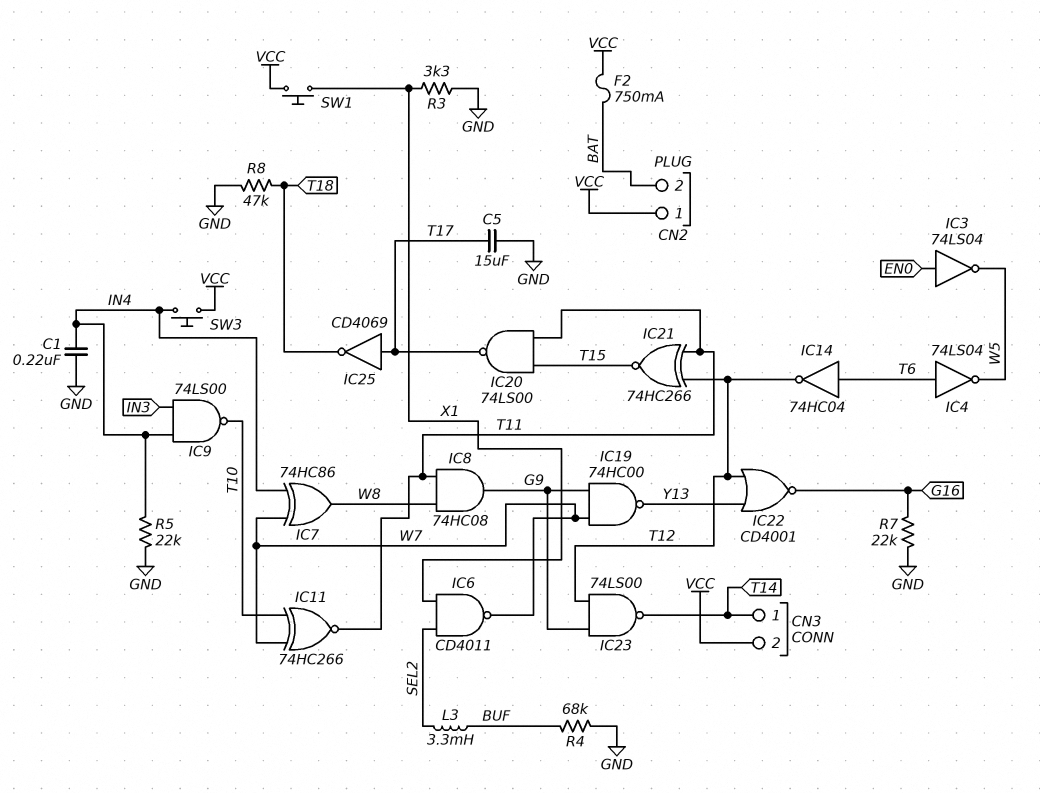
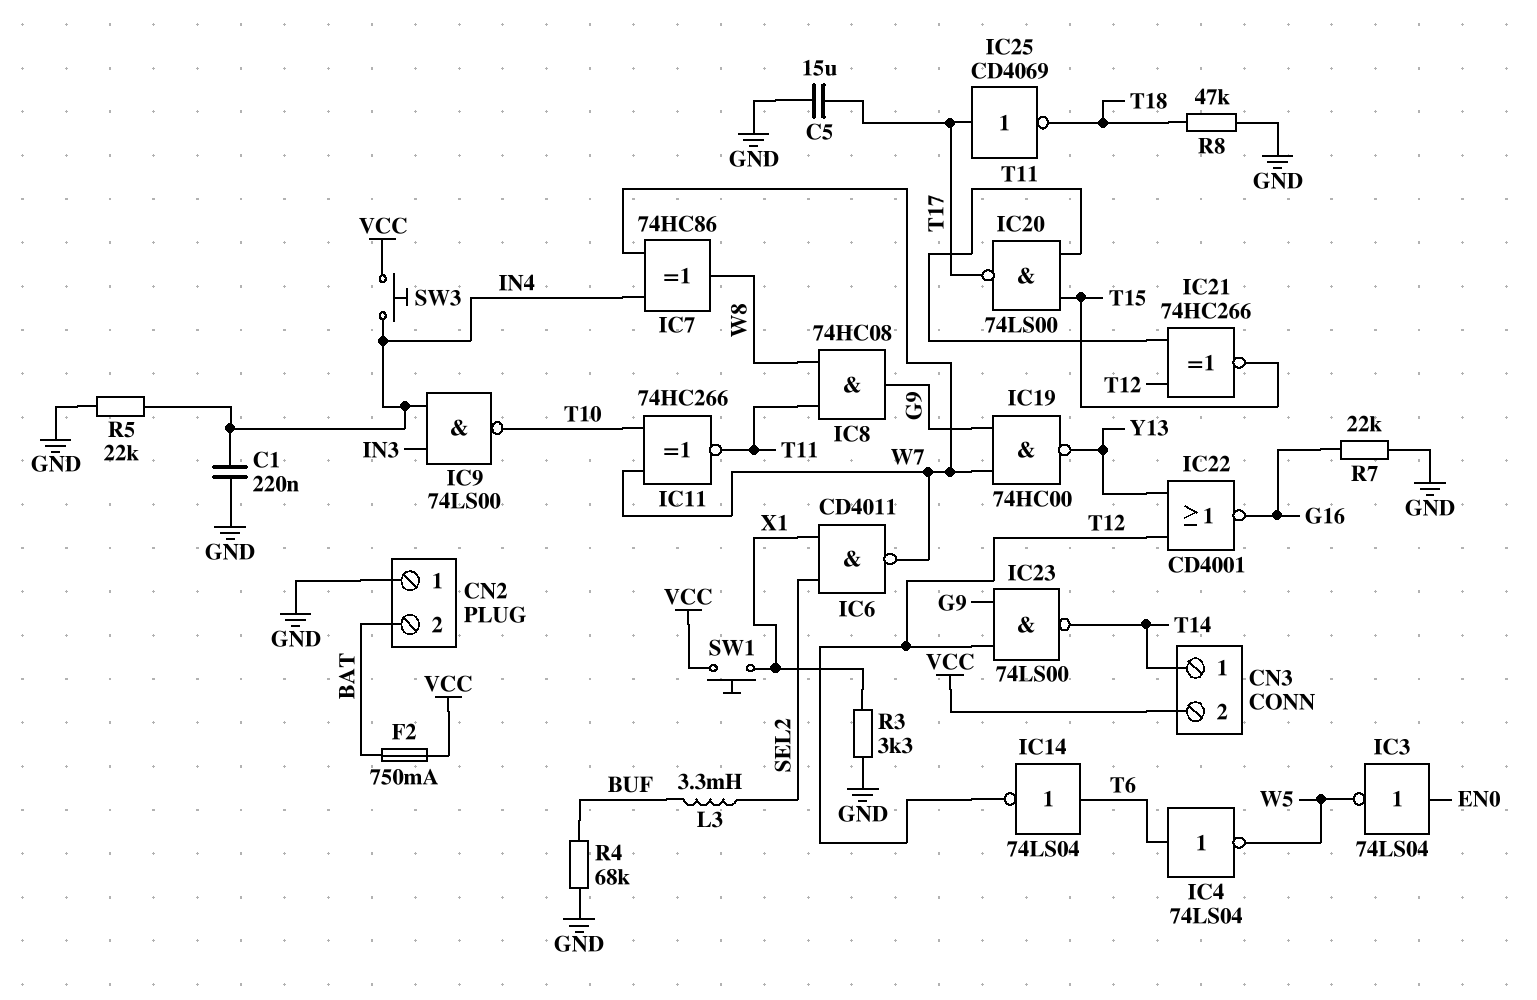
CN2 pin 1: VCC -> GND
IC14: NOT 74HC04 (in T6, out T12) -> NOT 74LS04 (in T6, out T12)

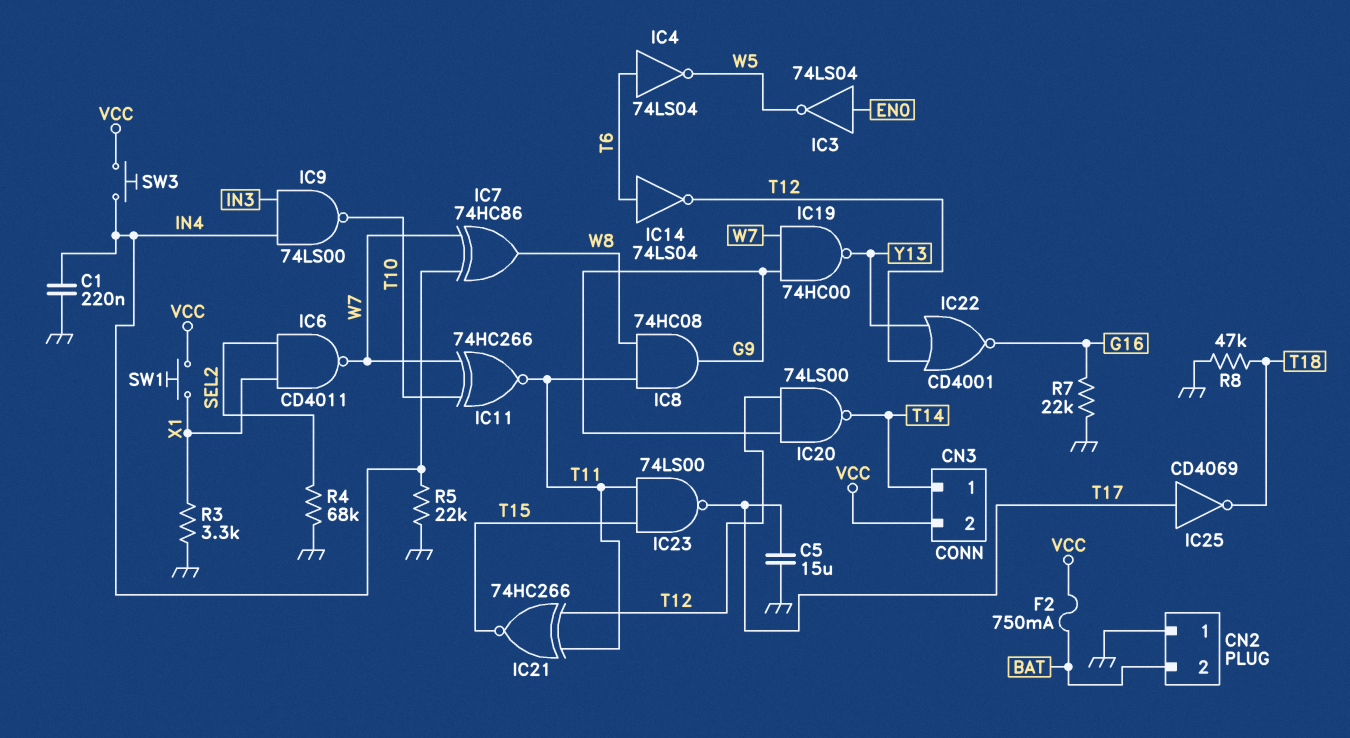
IC20: NAND 74LS00 (in T11, in T15, out T17) -> NAND 74LS00 (in G9, in T12, out T14)
IC23: NAND 74LS00 (in G9, in T12, out T14) -> NAND 74LS00 (in T11, in T15, out T17)
L3: 3.3mH (BUF, SEL2) -> none
R4: 68k (BUF, GND) -> 68k (GND, SEL2)

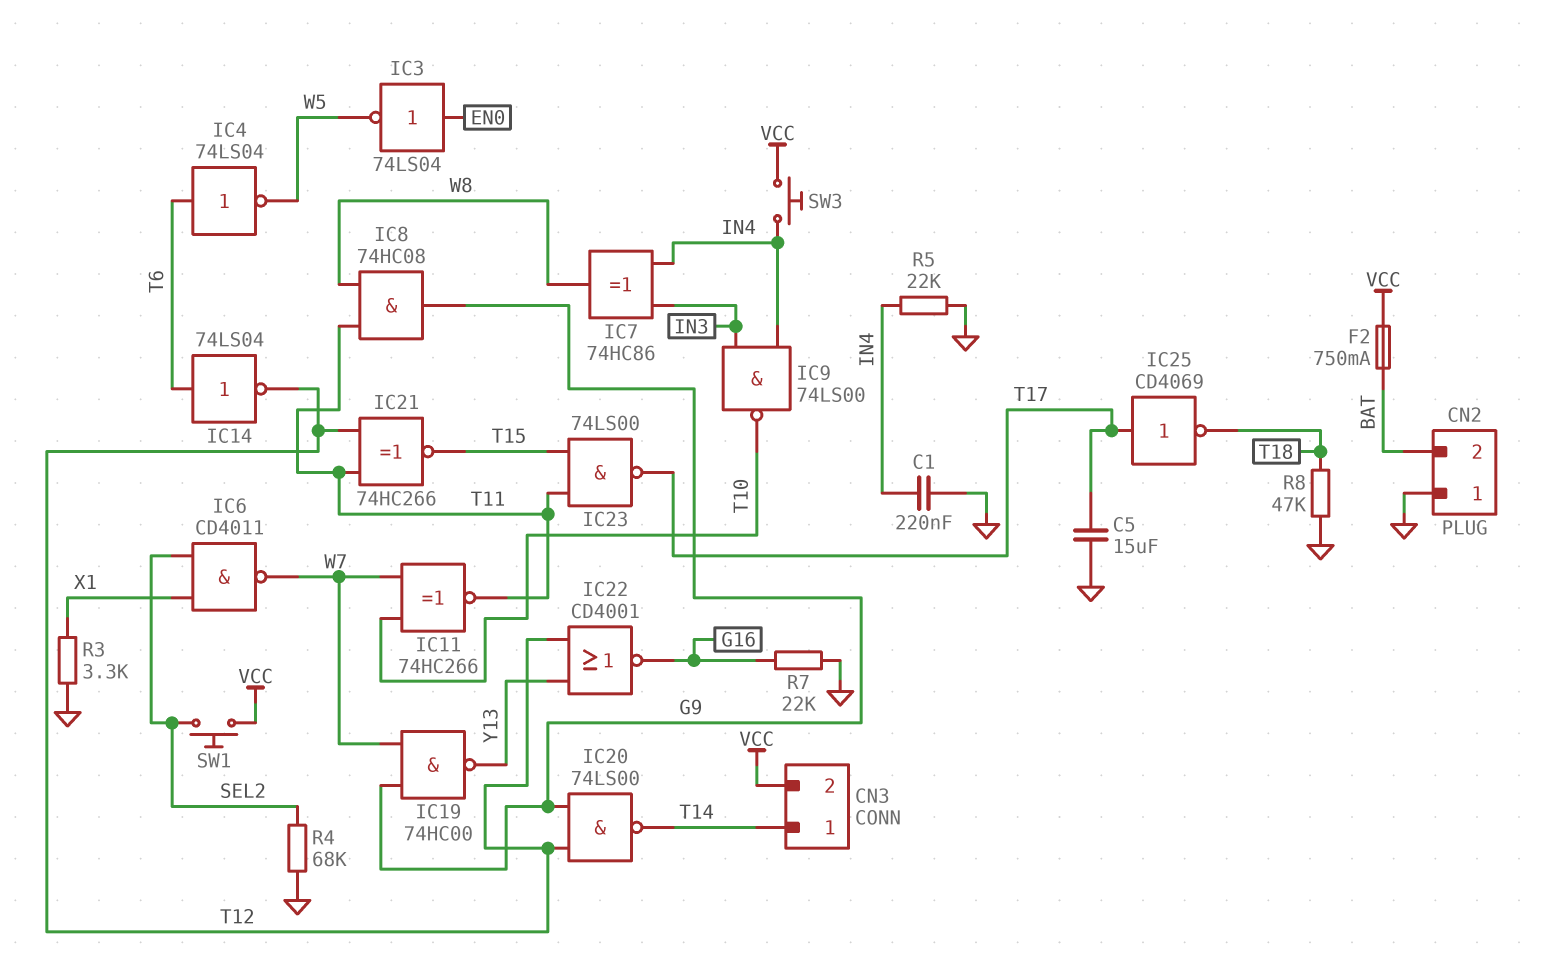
IC7: XOR 74HC86 (in IN4, in W7, out W8) -> XOR 74HC86 (in IN3, in IN4, out W8)
SW1: button (VCC, X1) -> button (SEL2, VCC)

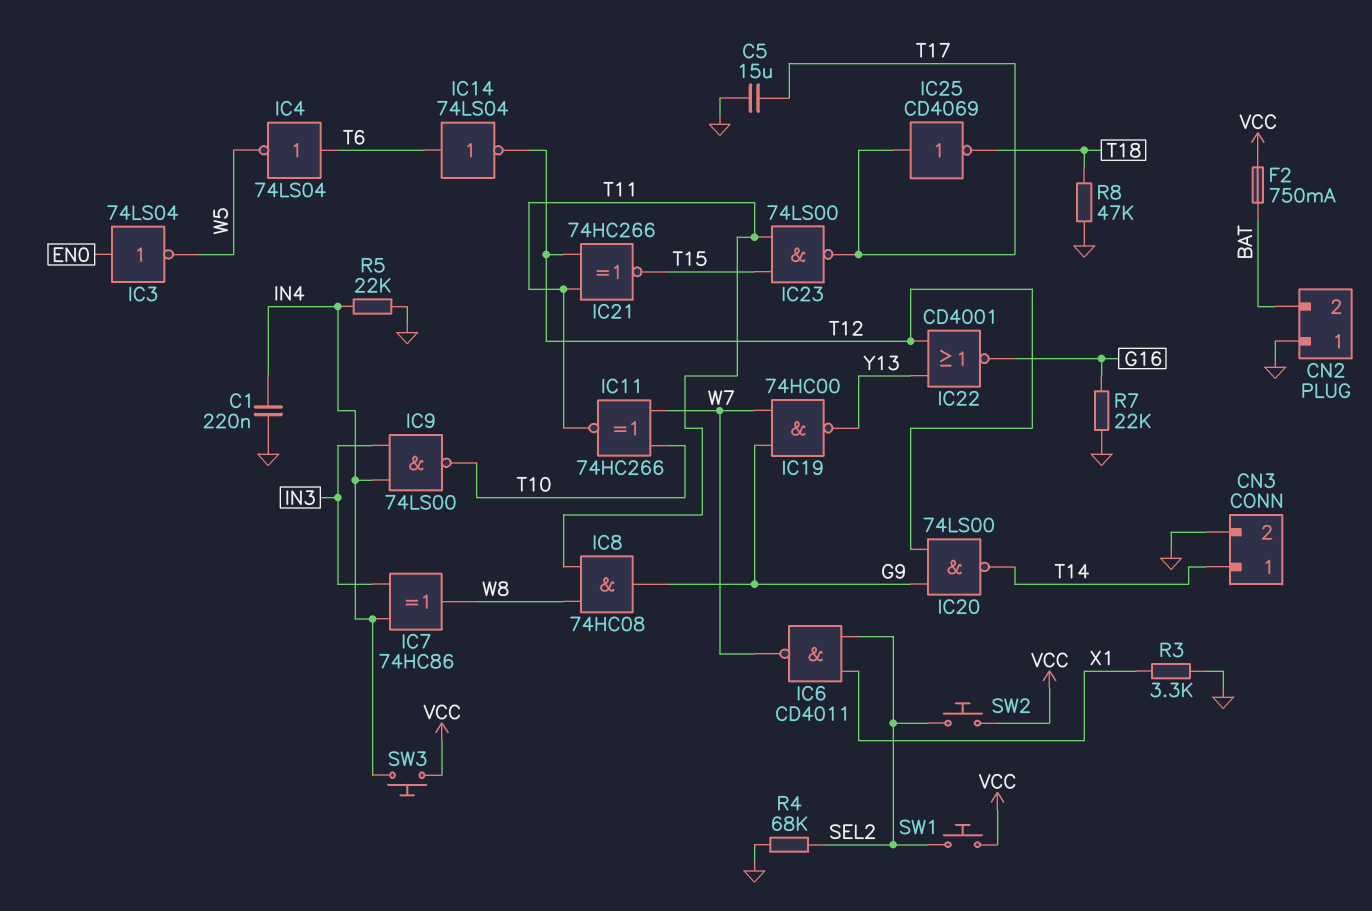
CN3 pin 2: VCC -> GND
SW2: none -> button (SEL2, VCC)

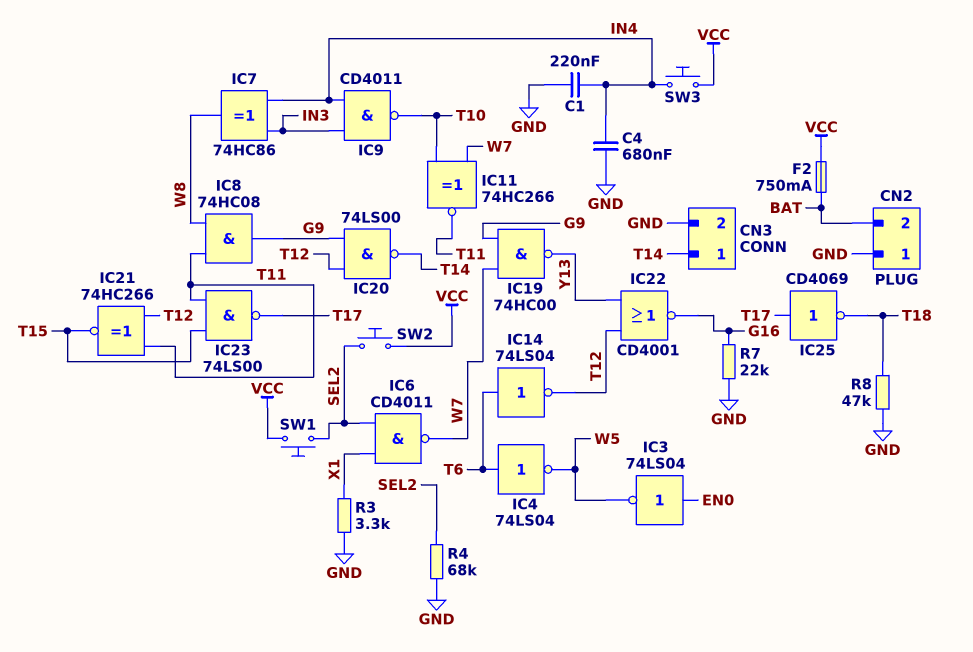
C4: none -> 680nF (GND, IN4)
C5: 15uF (GND, T17) -> none
IC9: NAND 74LS00 (in IN3, in IN4, out T10) -> NAND CD4011 (in IN3, in IN4, out T10)
R5: 22k (GND, IN4) -> none

